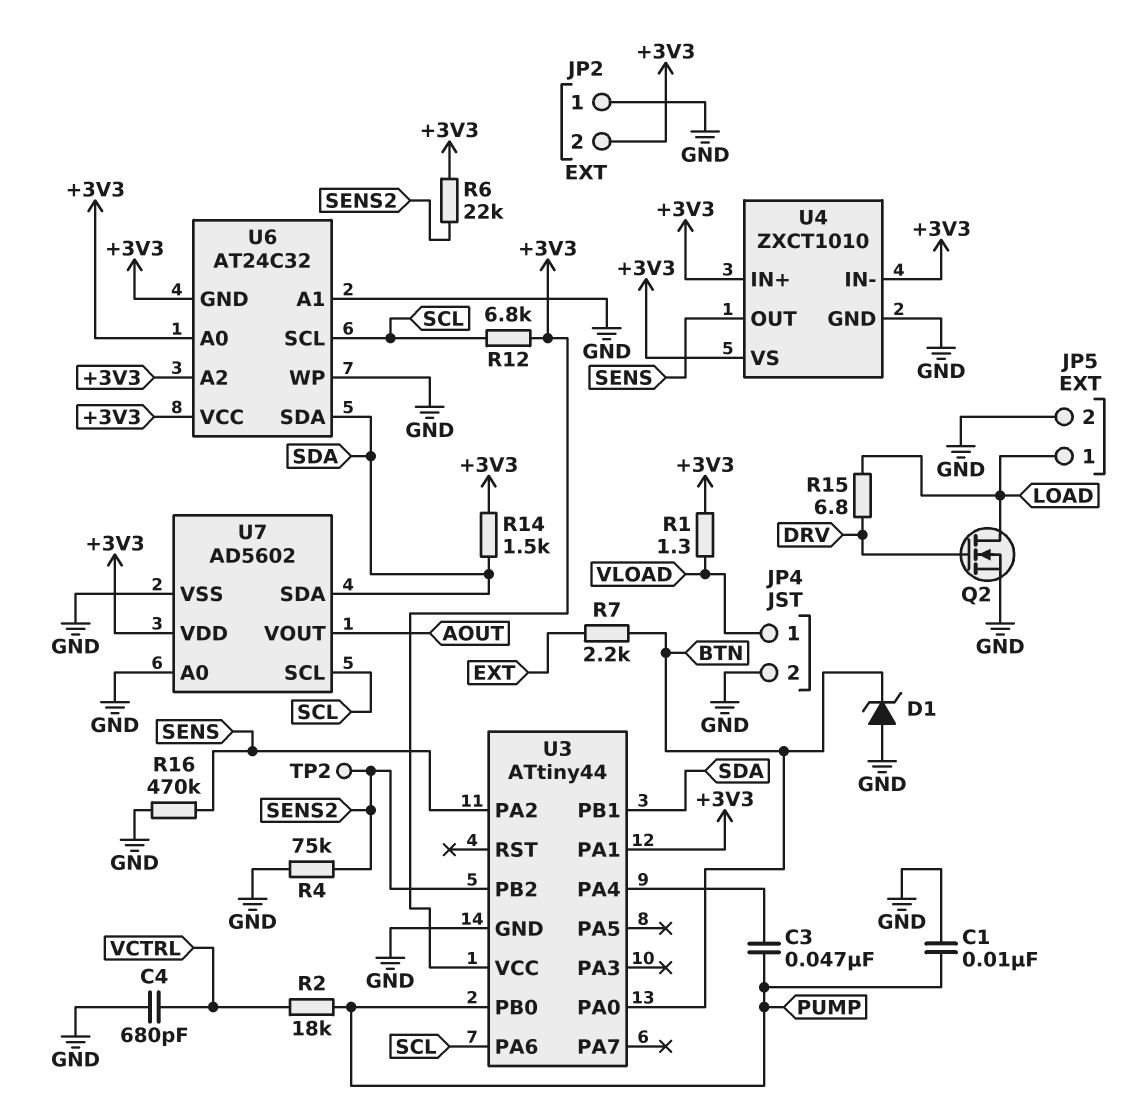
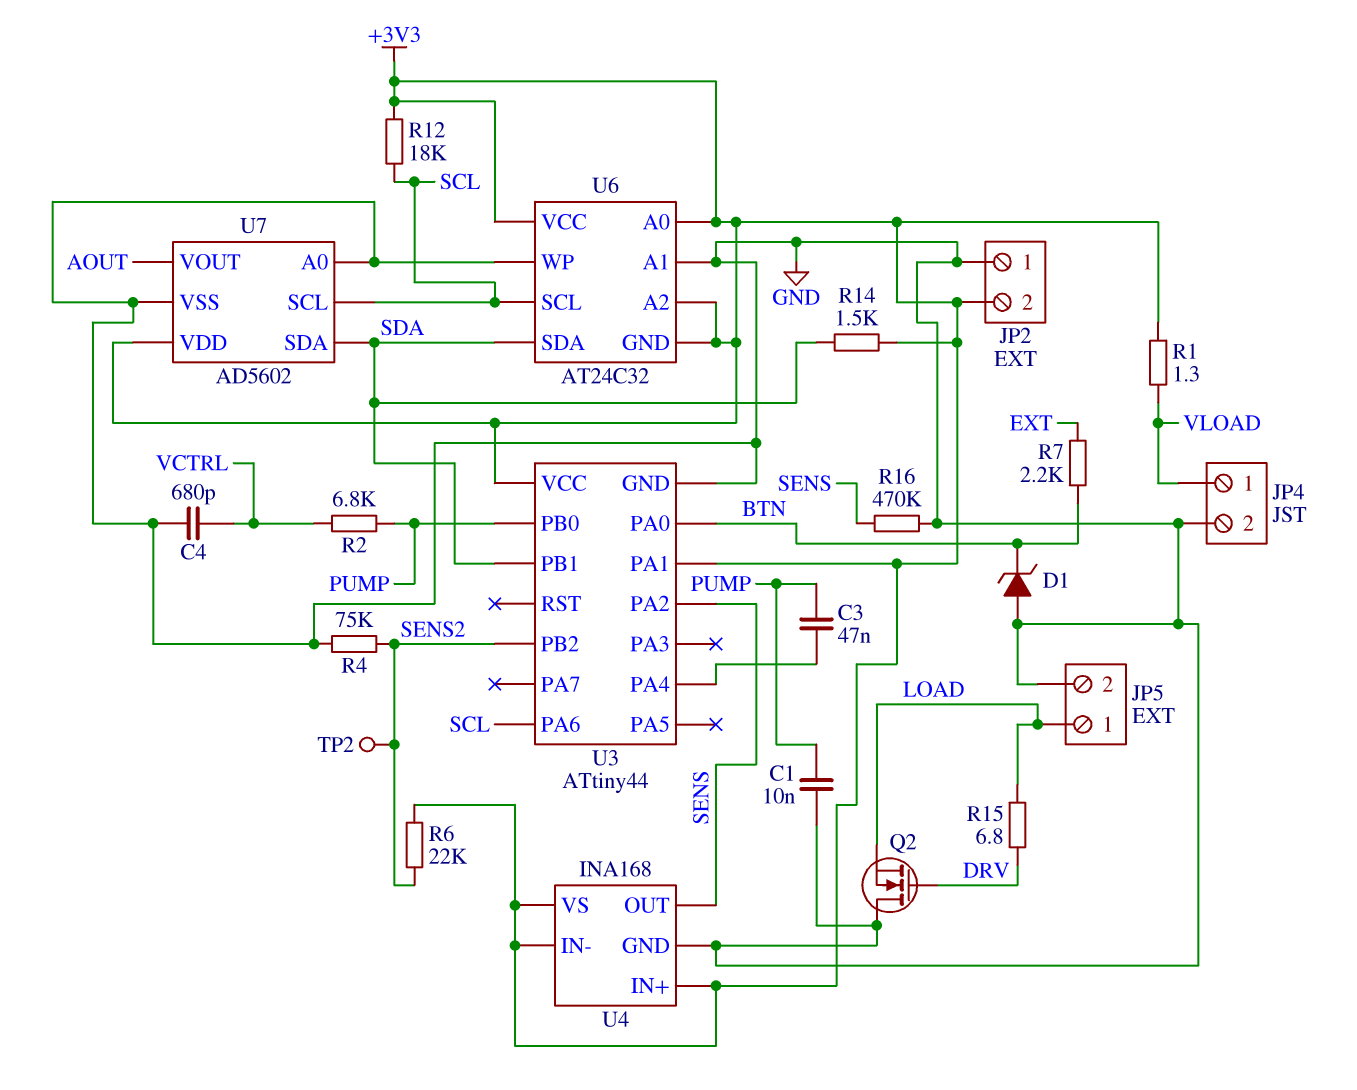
Q2: NMOS (G DRV, D LOAD, S GND) -> NMOS (G DRV, D GND, S LOAD)
R2: 18k (PUMP, VCTRL) -> 6.8k (PUMP, VCTRL)
R12: 6.8k (+3V3, SCL) -> 18k (+3V3, SCL)
U4: ZXCT1010 -> INA168

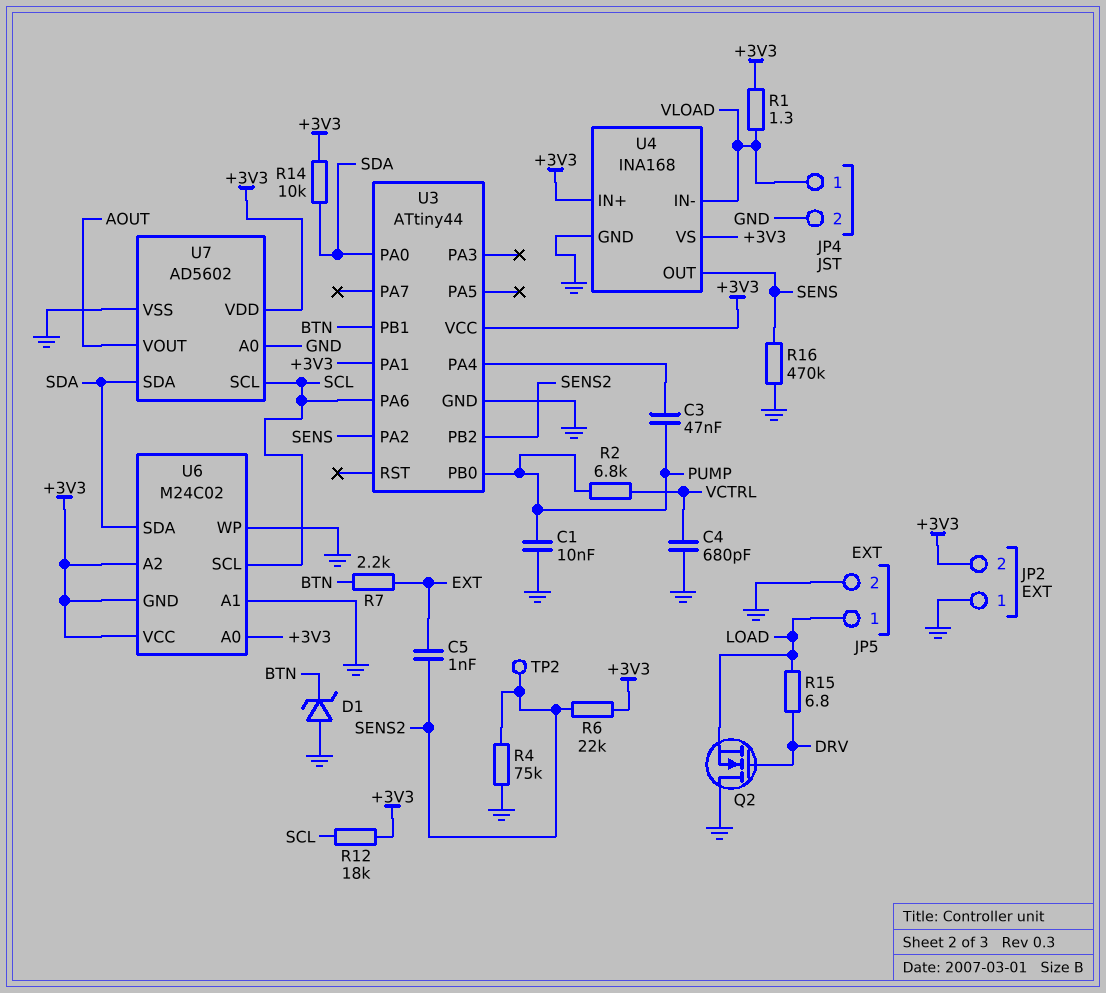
C5: none -> 1nF (EXT, SENS2)
R14: 1.5k (+3V3, SDA) -> 10k (+3V3, SDA)
U3 pin PA0: BTN -> SDA
U3 pin PB1: SDA -> BTN
U4 pin IN-: +3V3 -> VLOAD
U6: AT24C32 -> M24C02

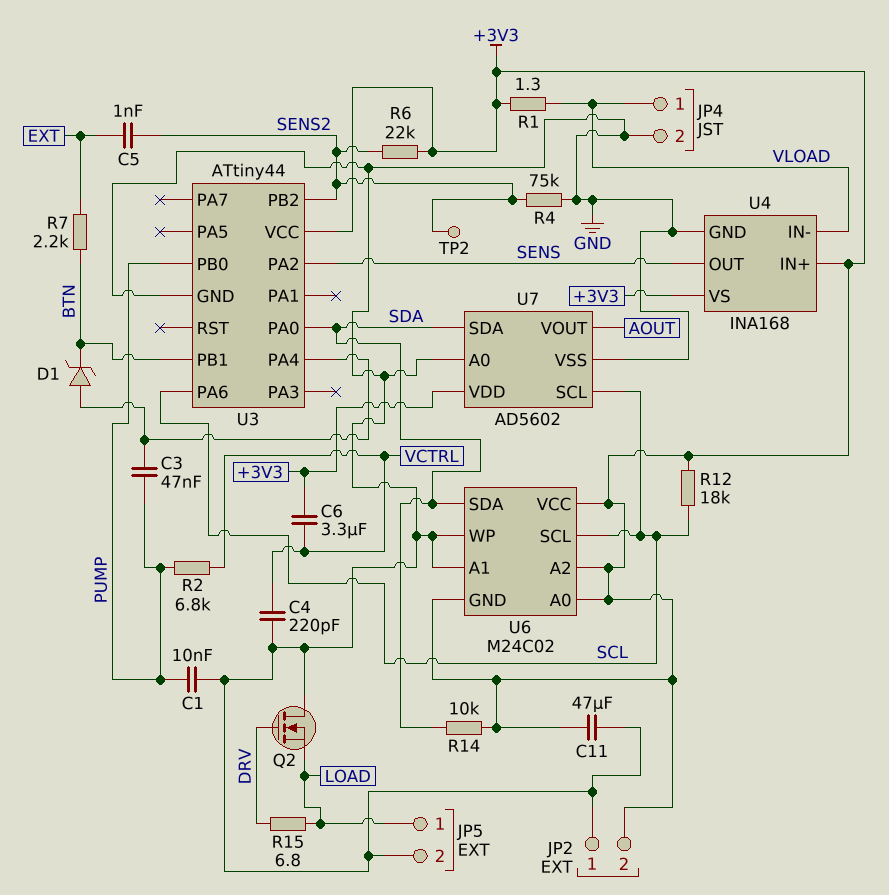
C4: 680pF (GND, VCTRL) -> 220pF (GND, VCTRL)
C6: none -> 3.3uF (+3V3, VCTRL)
C11: none -> 47uF (+3V3, GND)
D1: zener (A GND, K BTN) -> zener (A U3/PA4, K BTN)
R16: 470k (GND, SENS) -> none
U3 pin PA1: +3V3 -> none

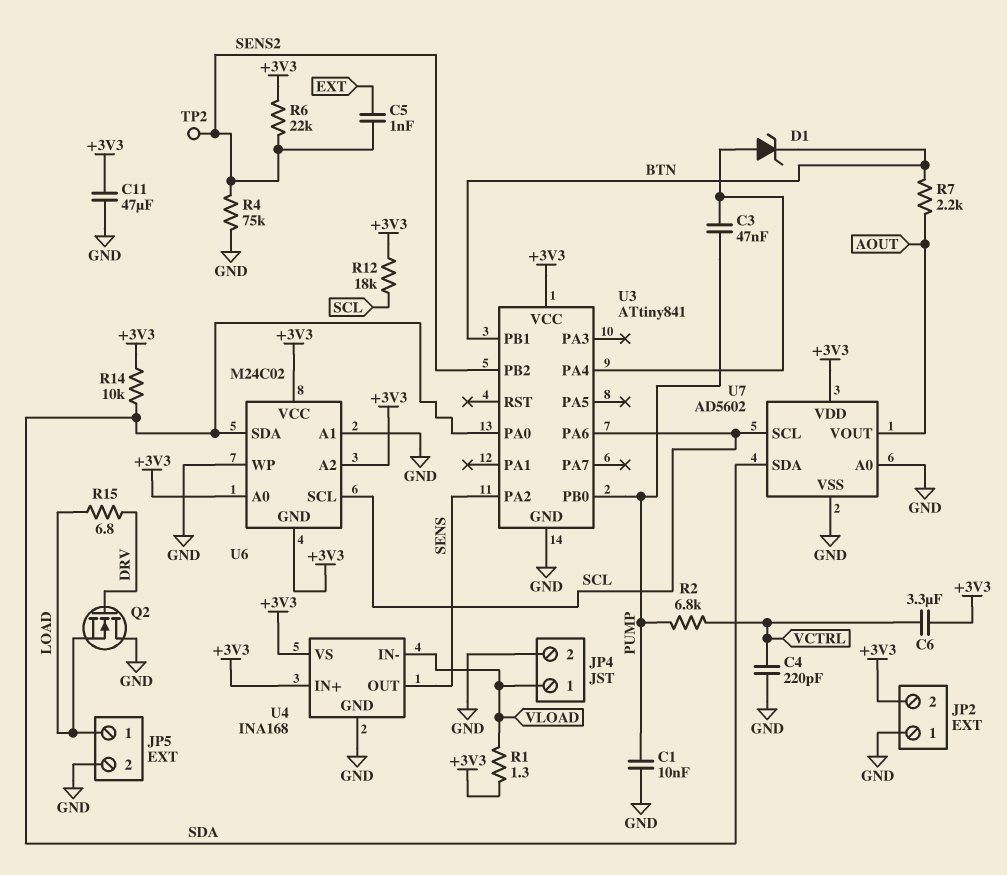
R7: 2.2k (BTN, EXT) -> 2.2k (AOUT, BTN)
U3: ATtiny44 -> ATtiny841

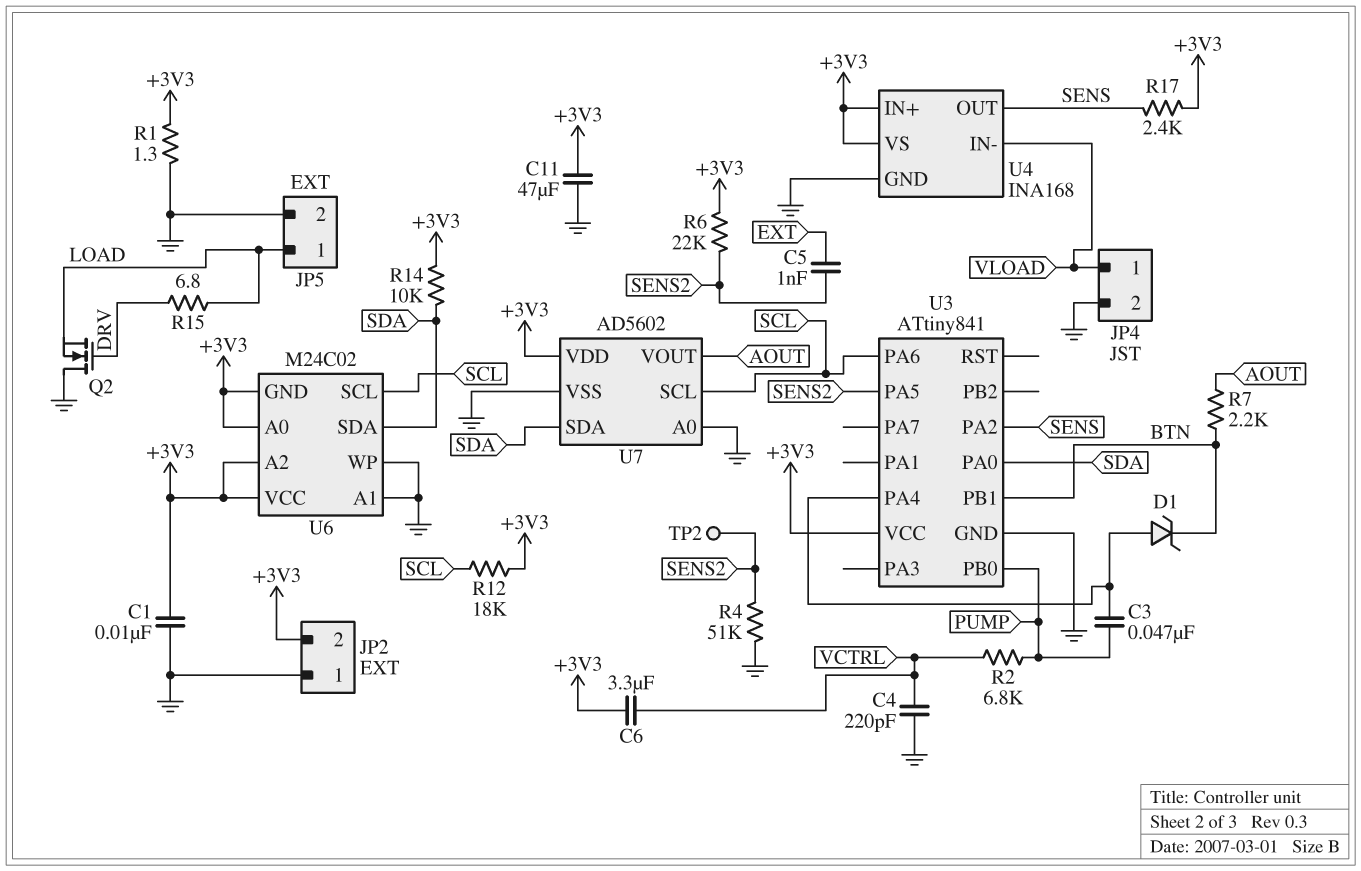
C1: 10nF (GND, PUMP) -> 10nF (+3V3, GND)
R1: 1.3 (+3V3, VLOAD) -> 1.3 (+3V3, GND)
R4: 75k (GND, SENS2) -> 51k (GND, SENS2)
R17: none -> 2.4k (+3V3, SENS)
U3 pin PA5: none -> SENS2
U3 pin PB2: SENS2 -> none

